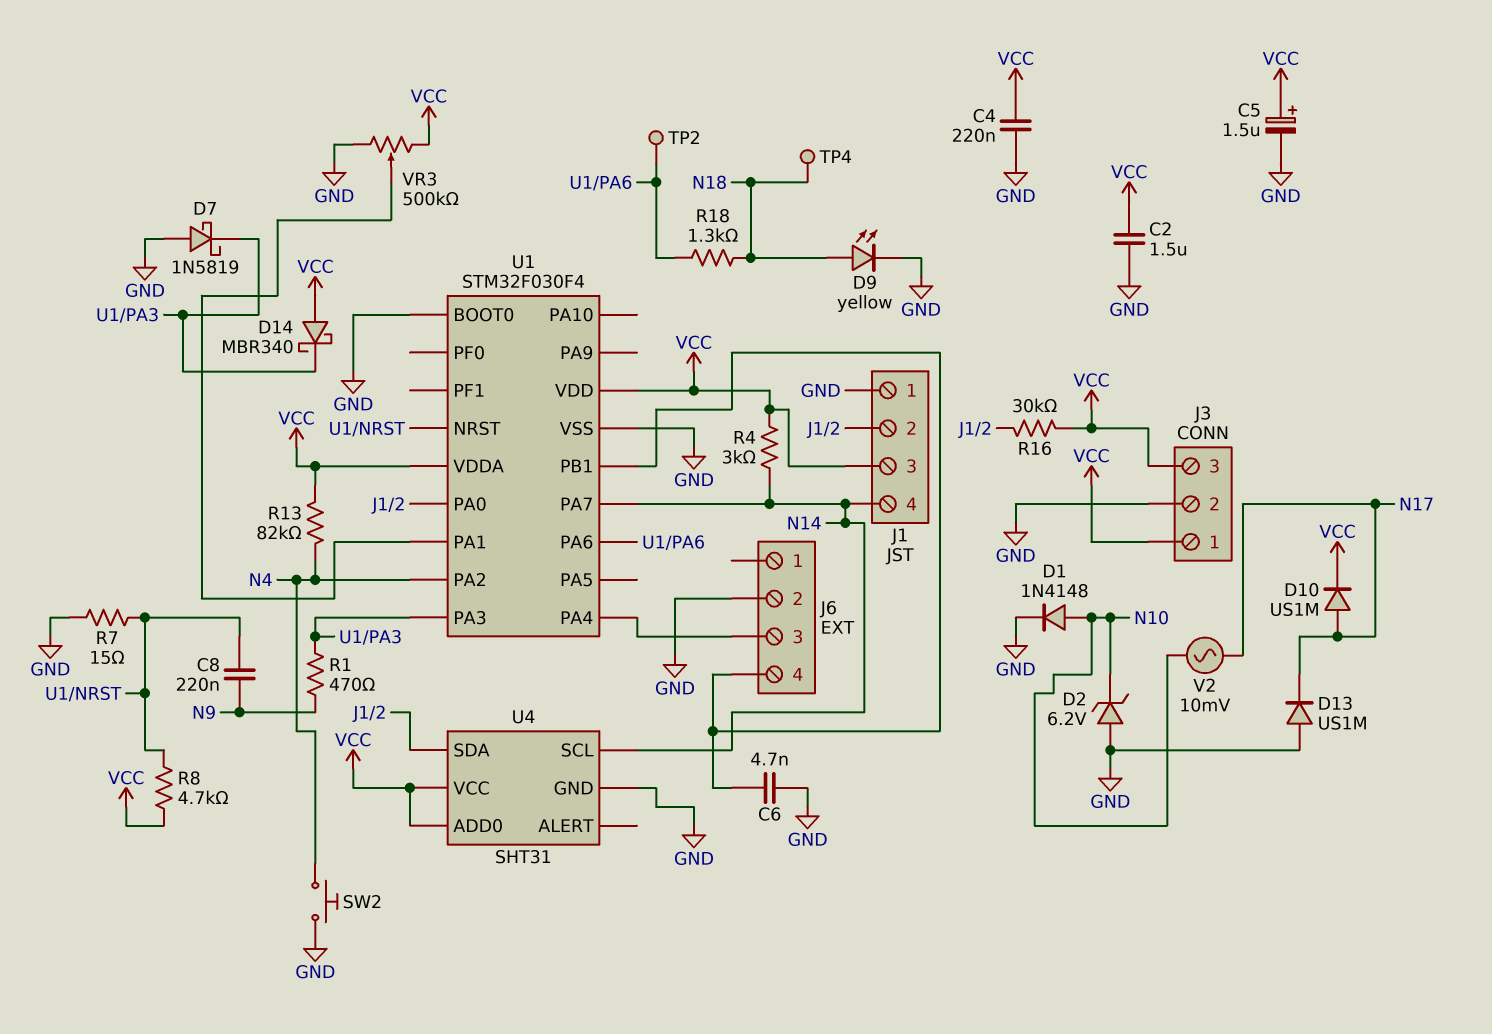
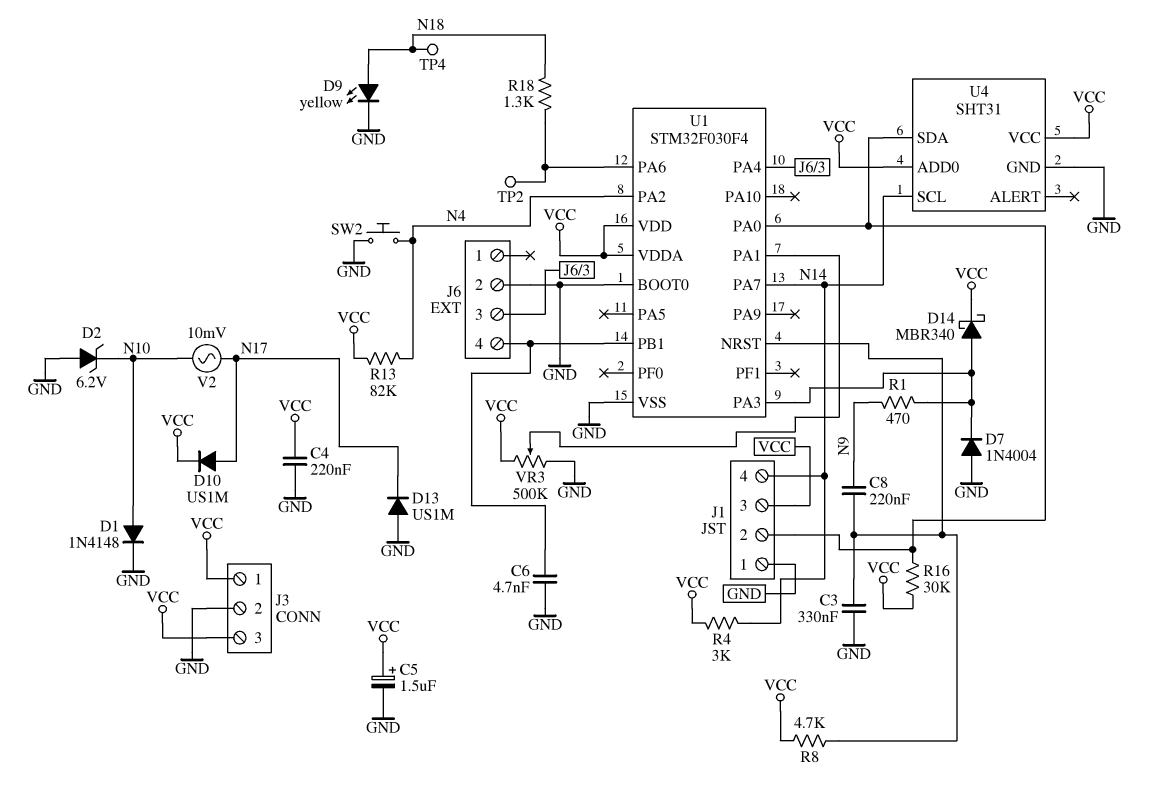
C2: 1.5uF (GND, VCC) -> none
C3: none -> 330nF (GND, U1/NRST)
D7: schottky 1N5819 (A GND, K U1/PA3) -> diode 1N4004 (A GND, K U1/PA3)
D14: schottky MBR340 (A VCC, K U1/PA3) -> schottky MBR340 (A U1/PA3, K VCC)
R7: 15 (GND, U1/NRST) -> none

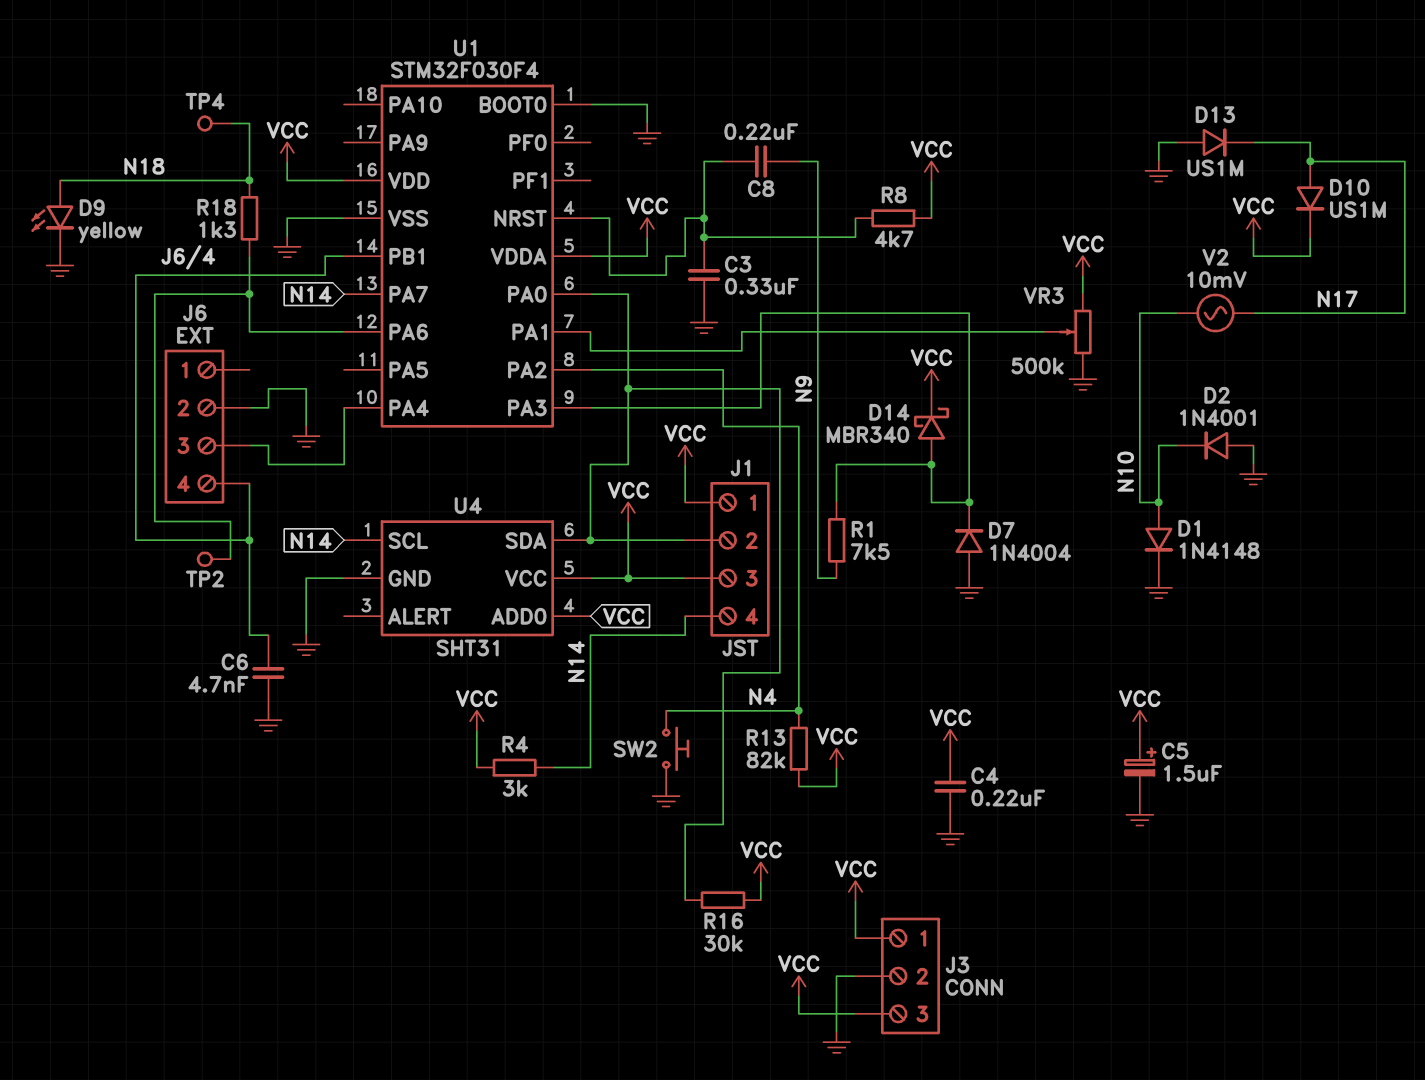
D2: zener 6.2V (A GND, K N10) -> diode 1N4001 (A GND, K N10)
J1 pin 1: GND -> VCC
R1: 470 (N9, U1/PA3) -> 7.5k (N9, U1/PA3)

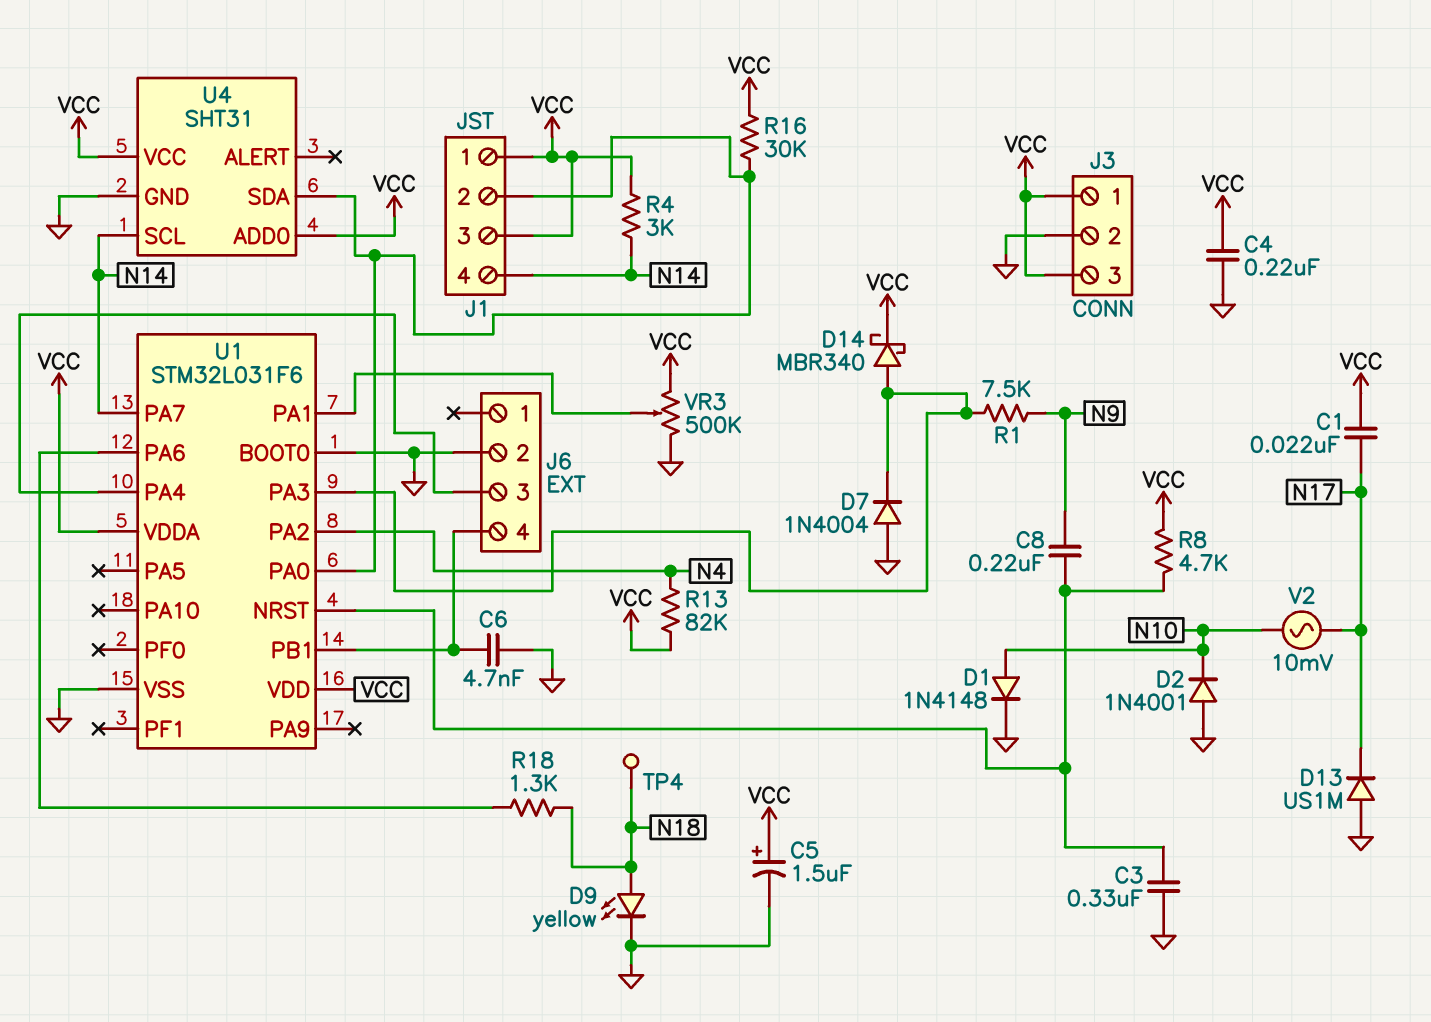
C1: none -> 22nF (N17, VCC)
D10: diode US1M (A N17, K VCC) -> none
SW2: button (GND, N4) -> none
TP2: test point (U1/PA6) -> none
U1: STM32F030F4 -> STM32L031F6

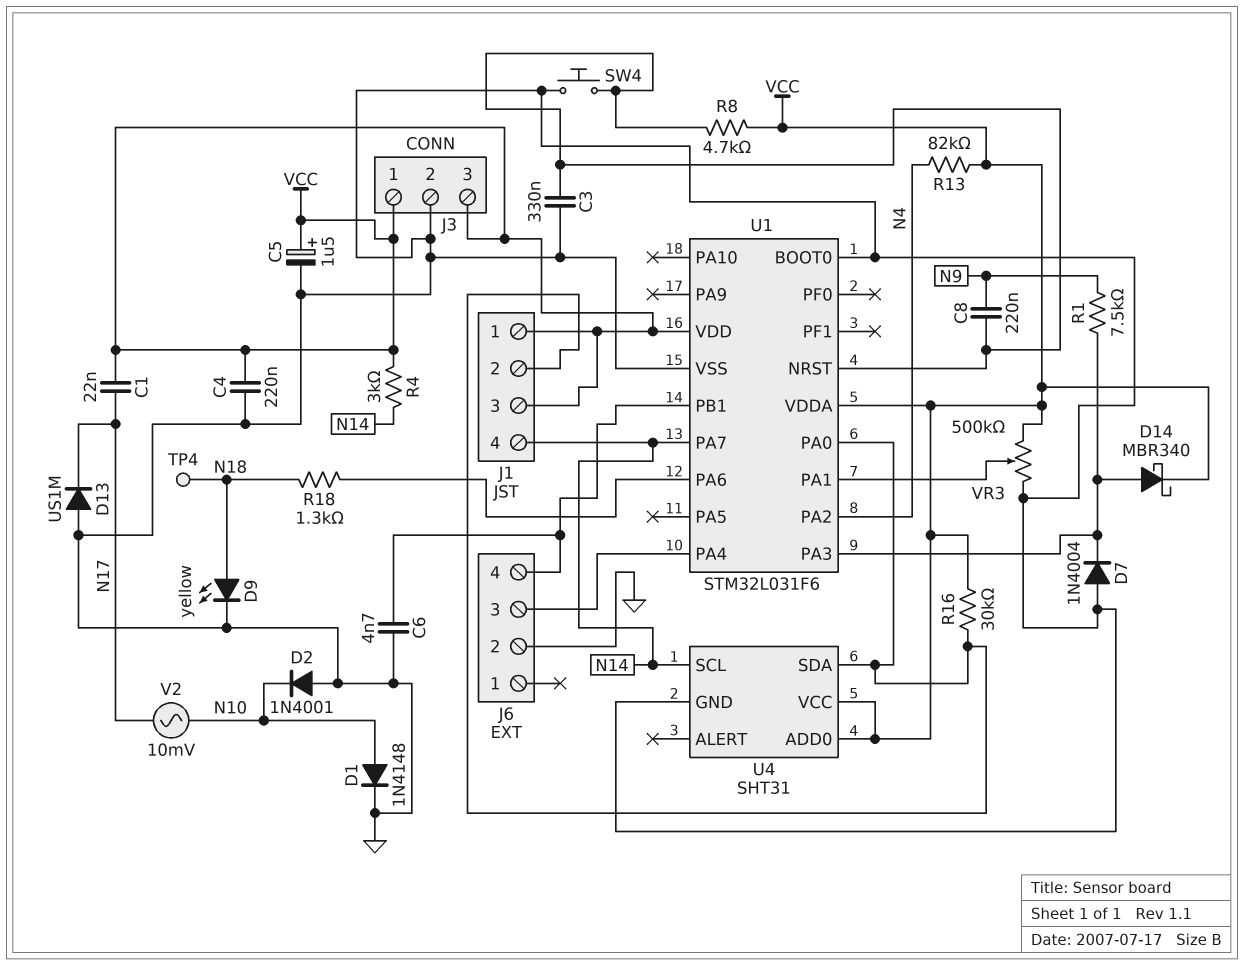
SW4: none -> button (GND, U1/NRST)

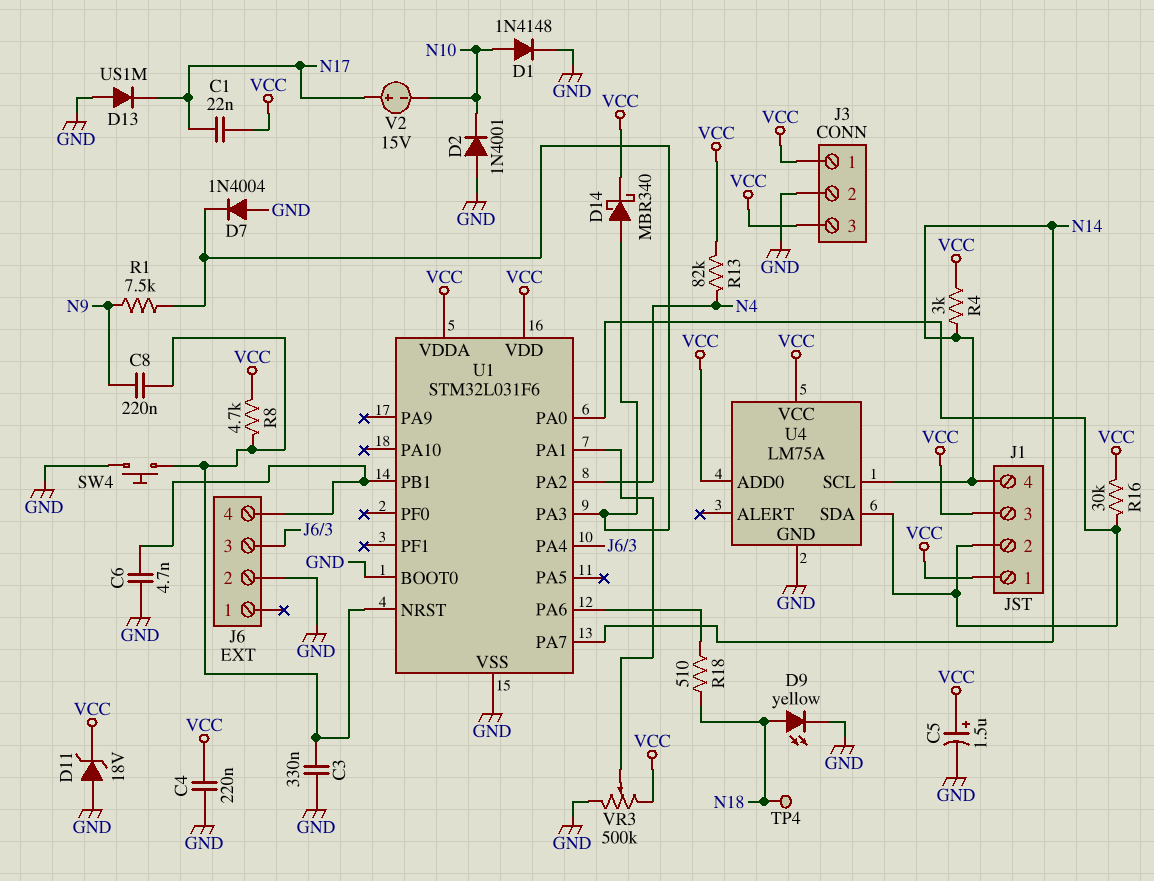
D11: none -> zener 18V (A GND, K VCC)
R18: 1.3k (N18, U1/PA6) -> 510 (N18, U1/PA6)
U4: SHT31 -> LM75A
V2: AC 10mV (N10, N17) -> 15V (plus N17, minus N10)

